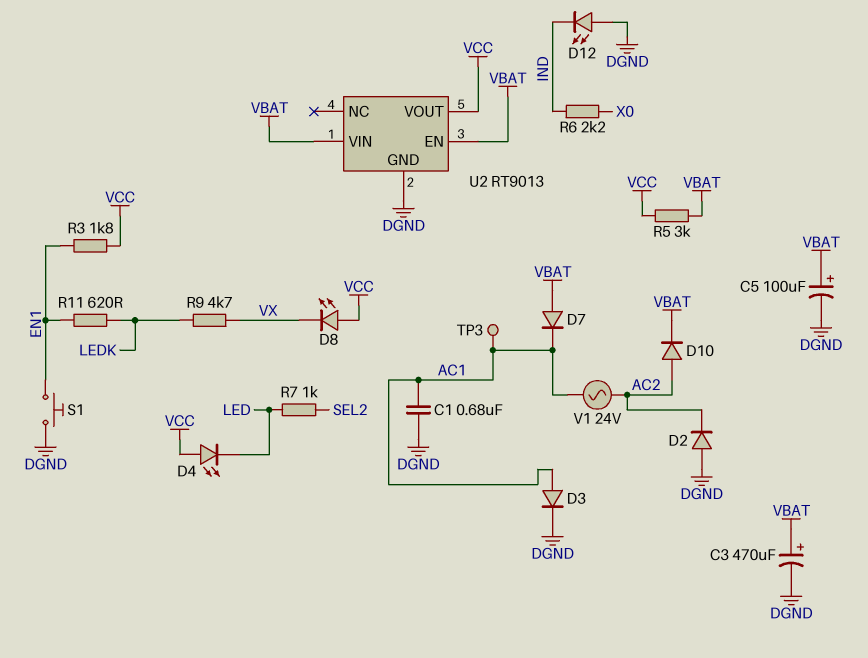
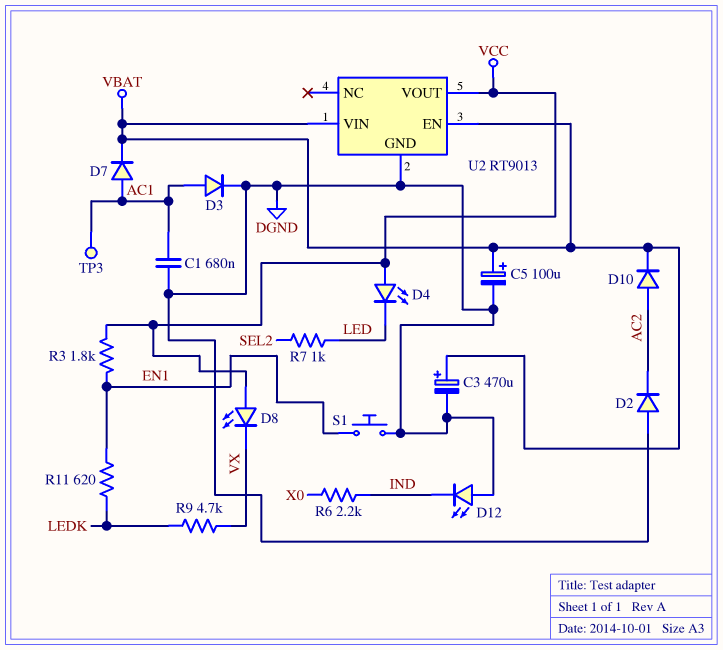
D7: diode (A VBAT, K AC1) -> diode (A AC1, K VBAT)
R5: 3k (VBAT, VCC) -> none
V1: AC 24V (AC1, AC2) -> none

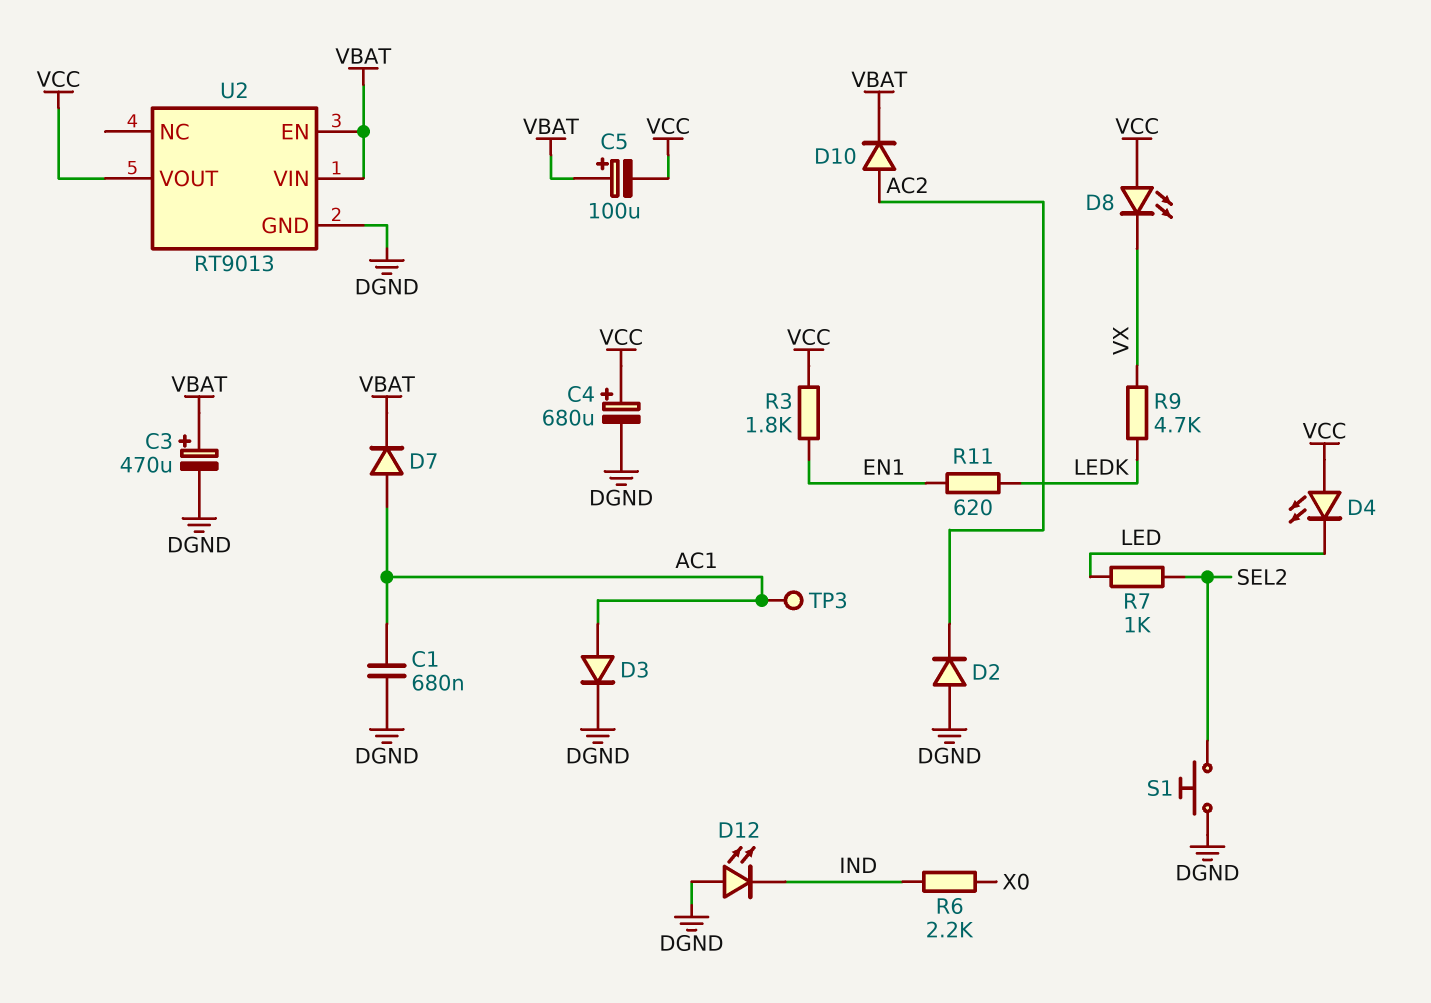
C4: none -> 680uF (plus VCC, minus DGND)
C5: 100uF (plus VBAT, minus DGND) -> 100uF (plus VBAT, minus VCC)
S1: button (DGND, EN1) -> button (DGND, SEL2)

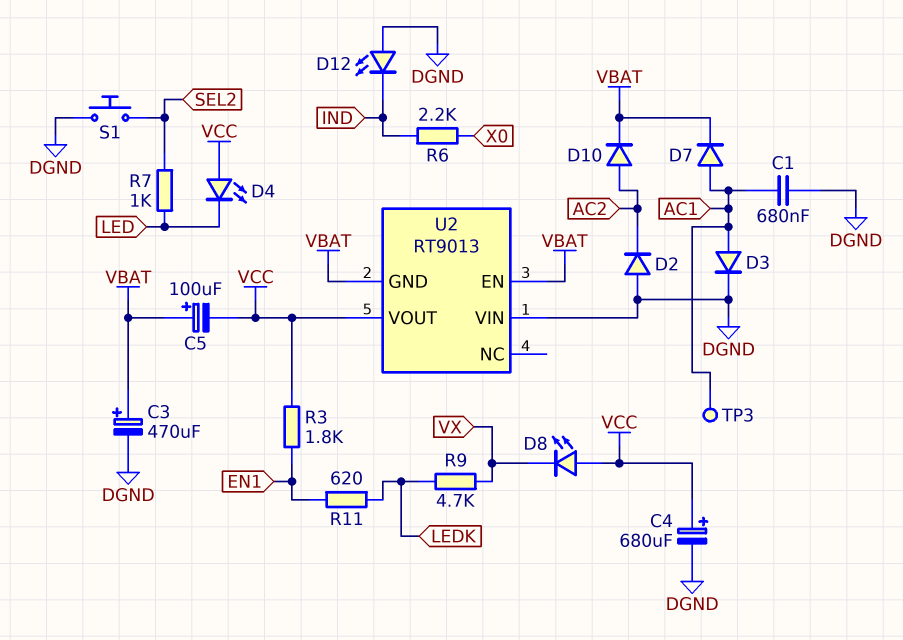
U2 pin GND: DGND -> VBAT
U2 pin VIN: VBAT -> DGND

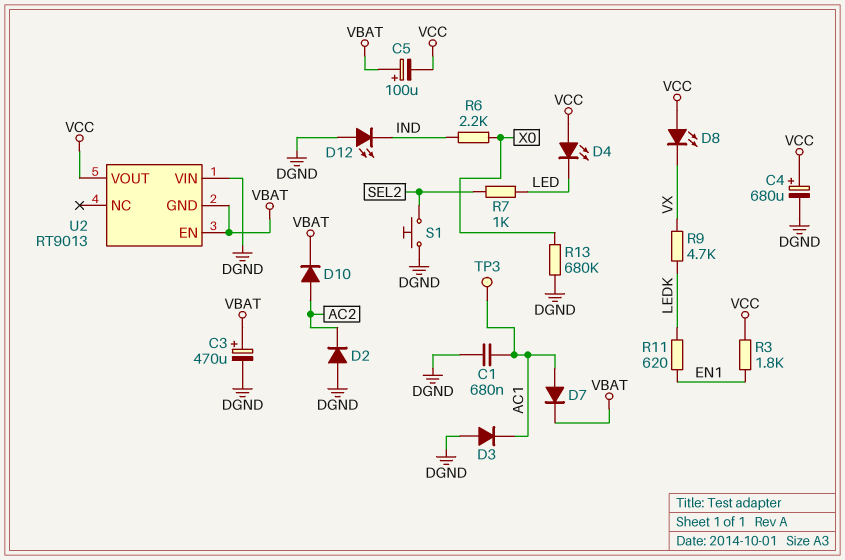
D3: diode (A AC1, K DGND) -> diode (A DGND, K AC1)
R13: none -> 680k (DGND, X0)

